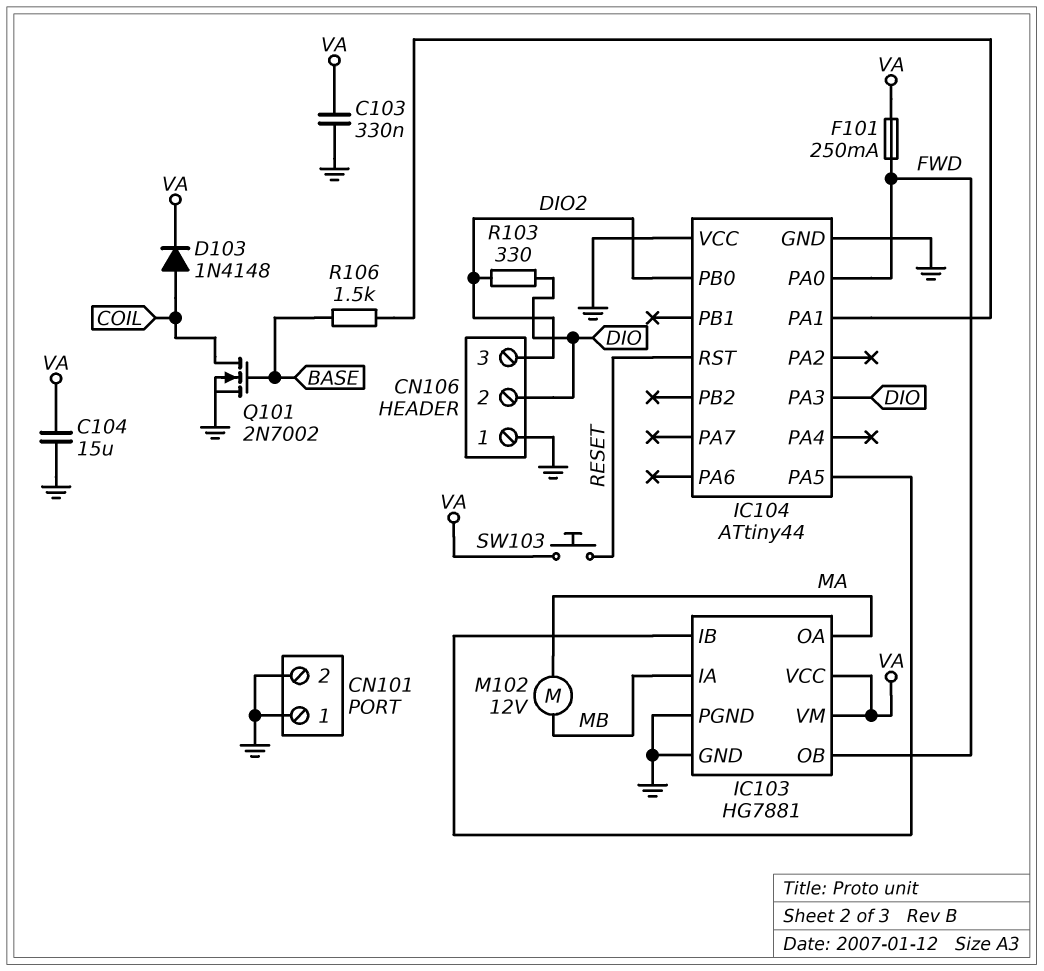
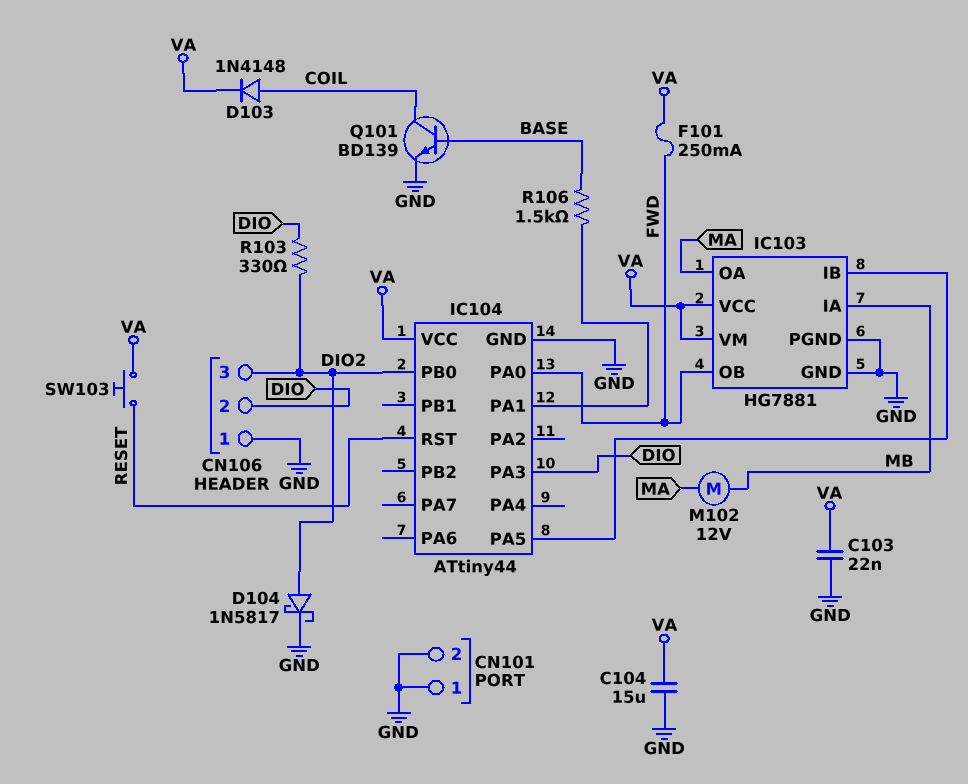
C103: 330nF (GND, VA) -> 22nF (GND, VA)
D104: none -> schottky 1N5817 (A DIO2, K GND)
IC104 pin VCC: GND -> VA
Q101: NMOS 2N7002 (G BASE, D COIL, S GND) -> NPN BD139 (B BASE, C COIL, E GND)

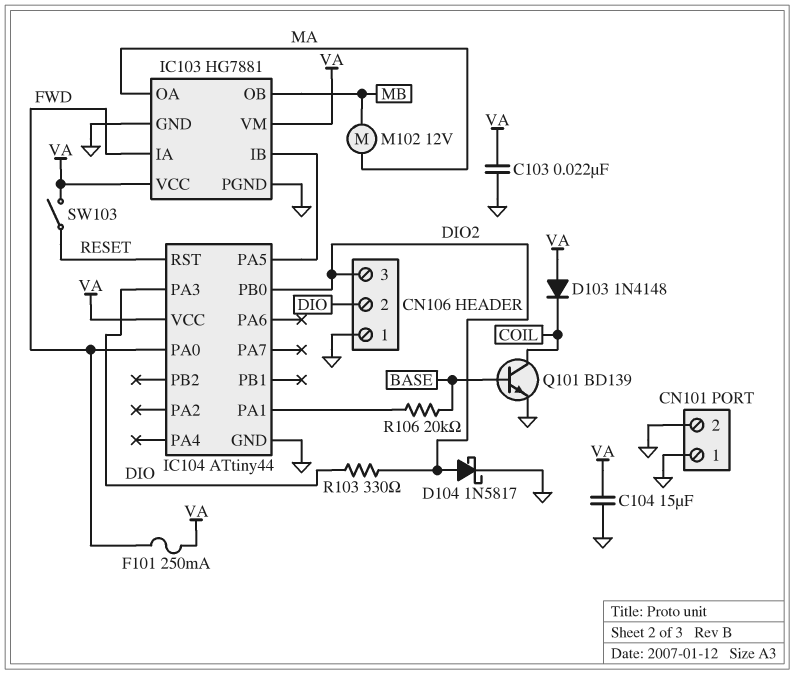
D103: diode 1N4148 (A COIL, K VA) -> diode 1N4148 (A VA, K COIL)
IC103 pin IA: MB -> FWD
IC103 pin OB: FWD -> MB
R106: 1.5k (BASE, IC104/PA1) -> 20k (BASE, IC104/PA1)
SW103: button (RESET, VA) -> switch (RESET, VA)

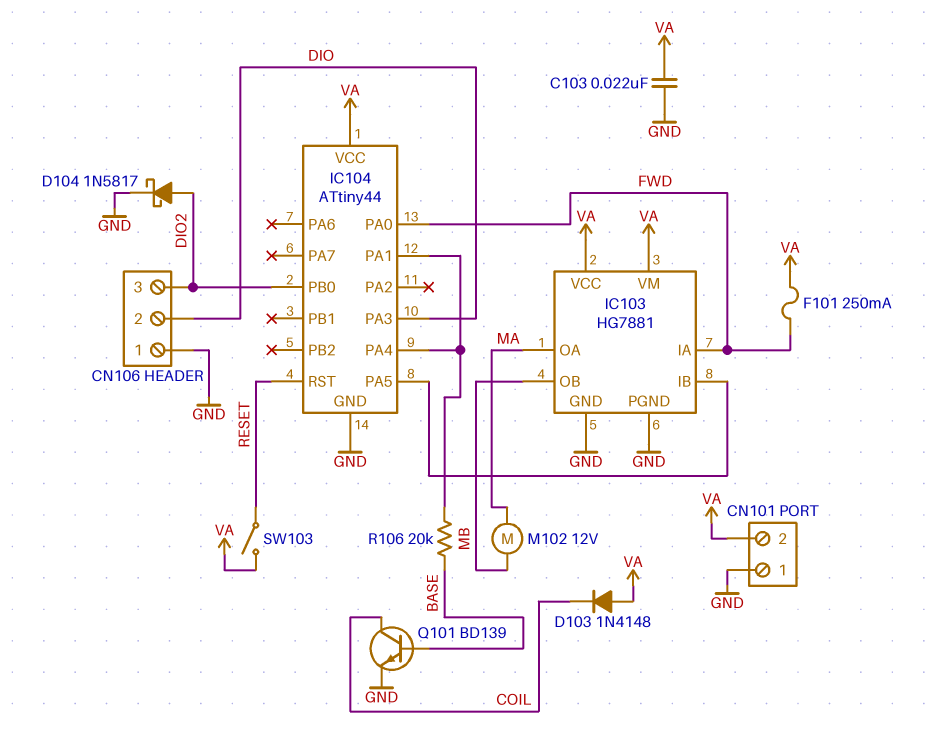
C104: 15uF (GND, VA) -> none
CN101 pin 2: GND -> VA
IC104 pin PA4: none -> IC104/PA1
R103: 330 (DIO, DIO2) -> none

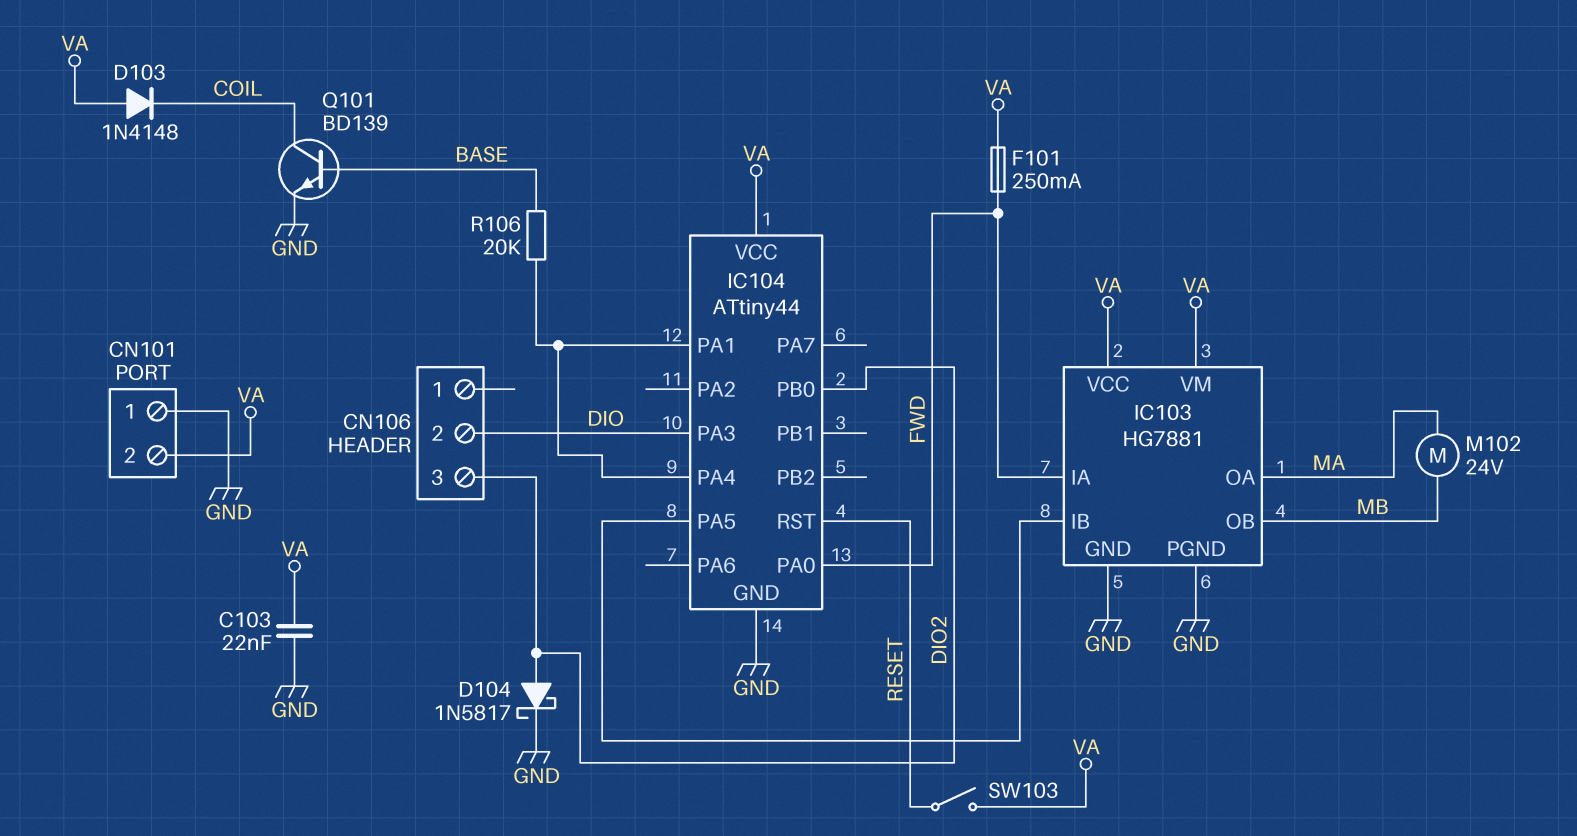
CN106 pin 1: GND -> none
M102: motor 12V (MA, MB) -> motor 24V (MA, MB)

